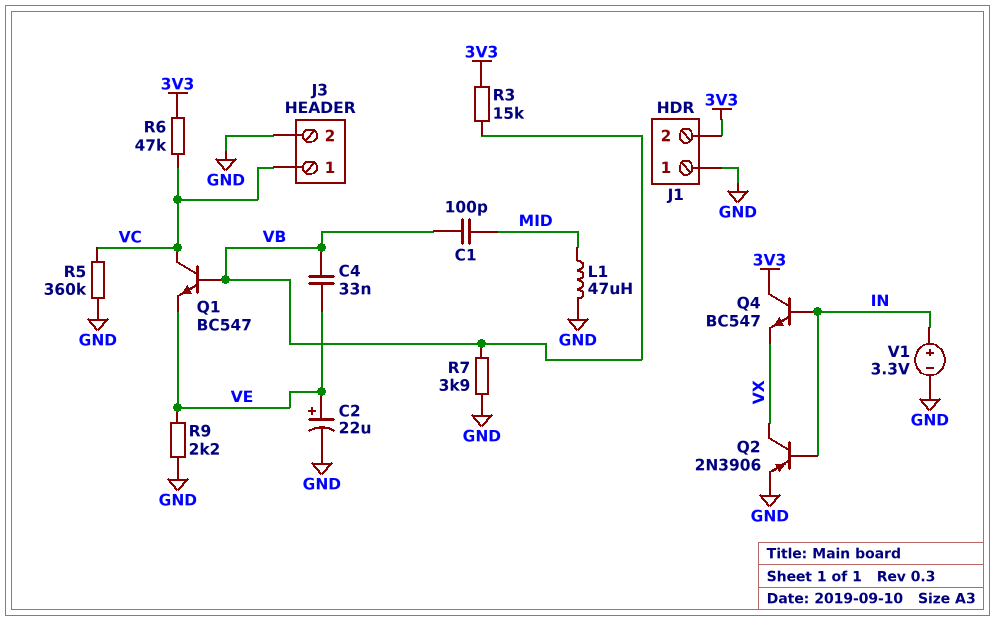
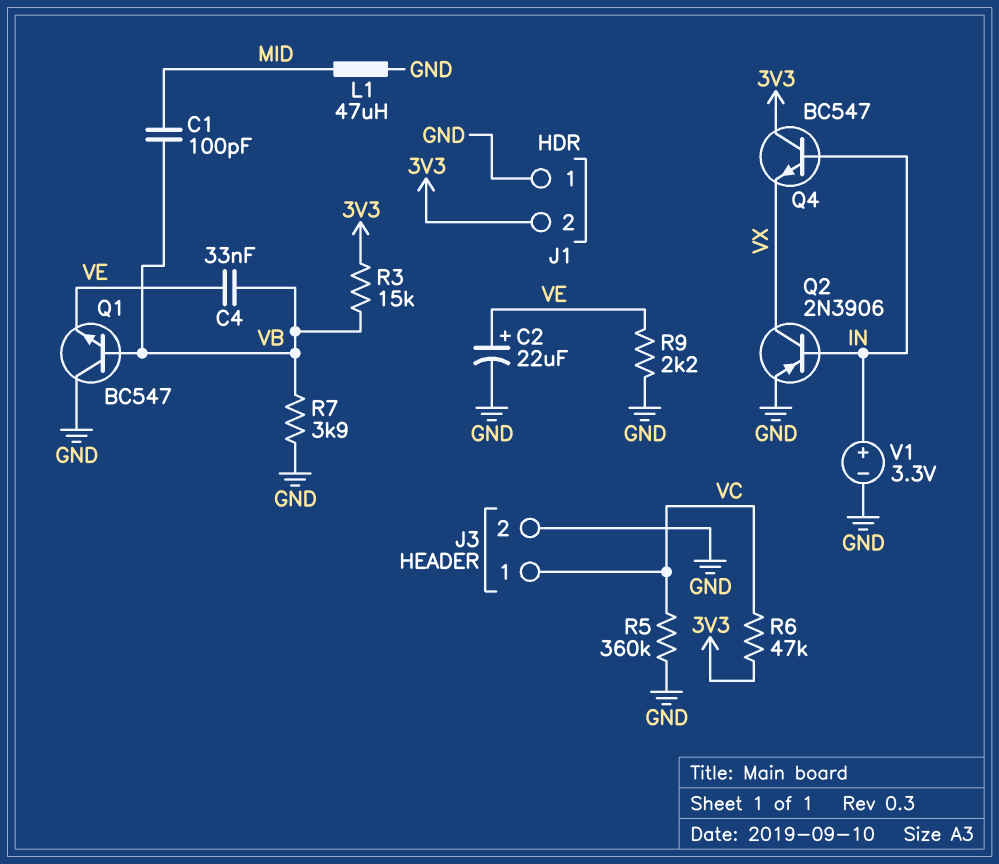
Q1: NPN BC547 (B VB, C VC, E VE) -> NPN BC547 (B VB, C GND, E VE)

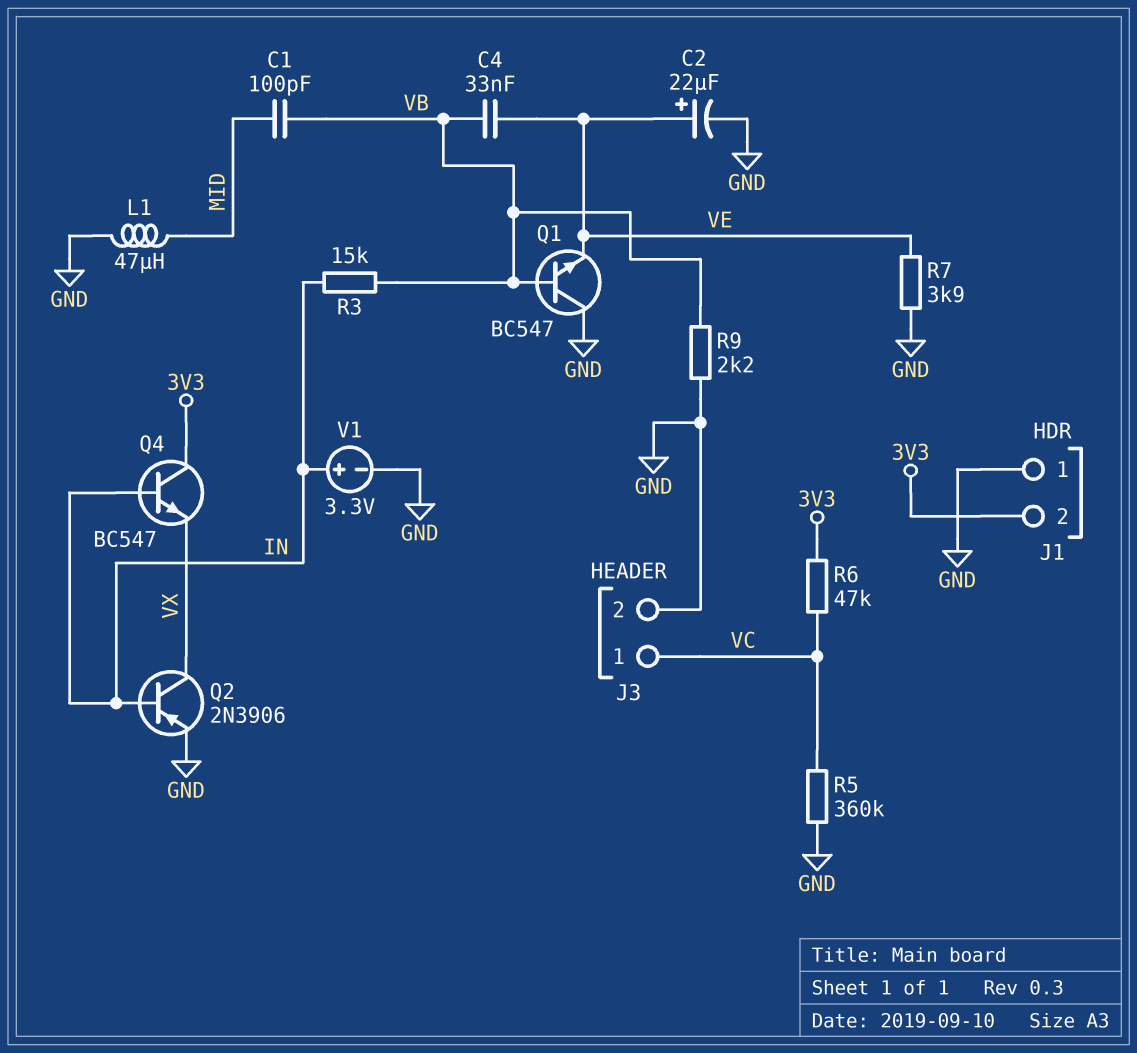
R3: 15k (3V3, VB) -> 15k (IN, VB)
R7: 3.9k (GND, VB) -> 3.9k (GND, VE)
R9: 2.2k (GND, VE) -> 2.2k (GND, VB)

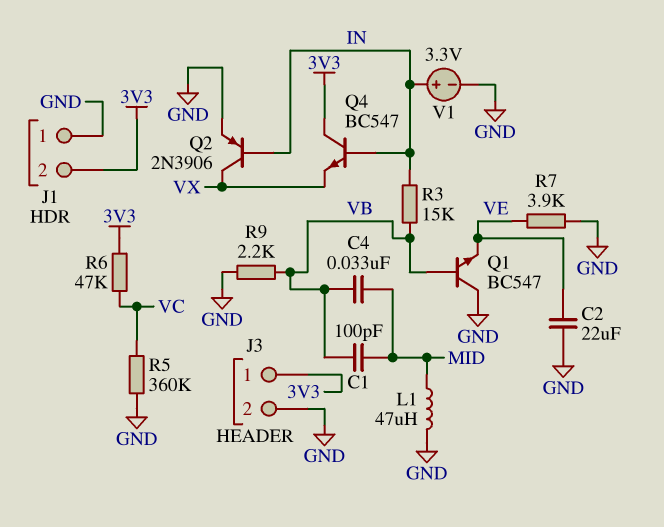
C2: 22uF (plus VE, minus GND) -> 22uF (GND, VE)
C4: 33nF (VB, VE) -> 33nF (MID, VB)
J3 pin 1: VC -> 3V3

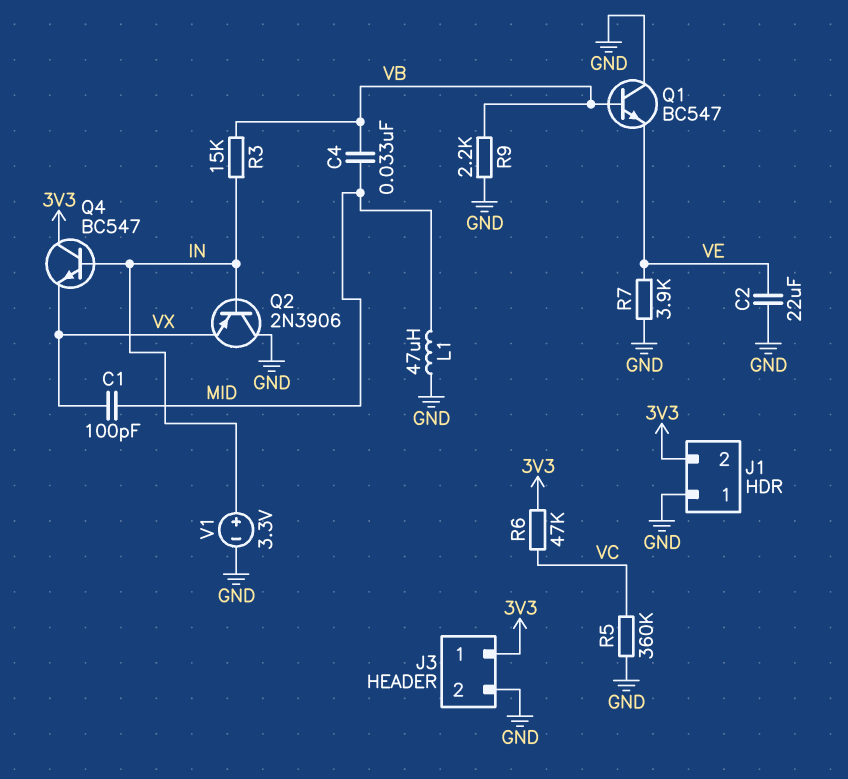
C1: 100pF (MID, VB) -> 100pF (MID, VX)
Q2: PNP 2N3906 (B IN, C VX, E GND) -> PNP 2N3906 (B IN, C GND, E VX)

